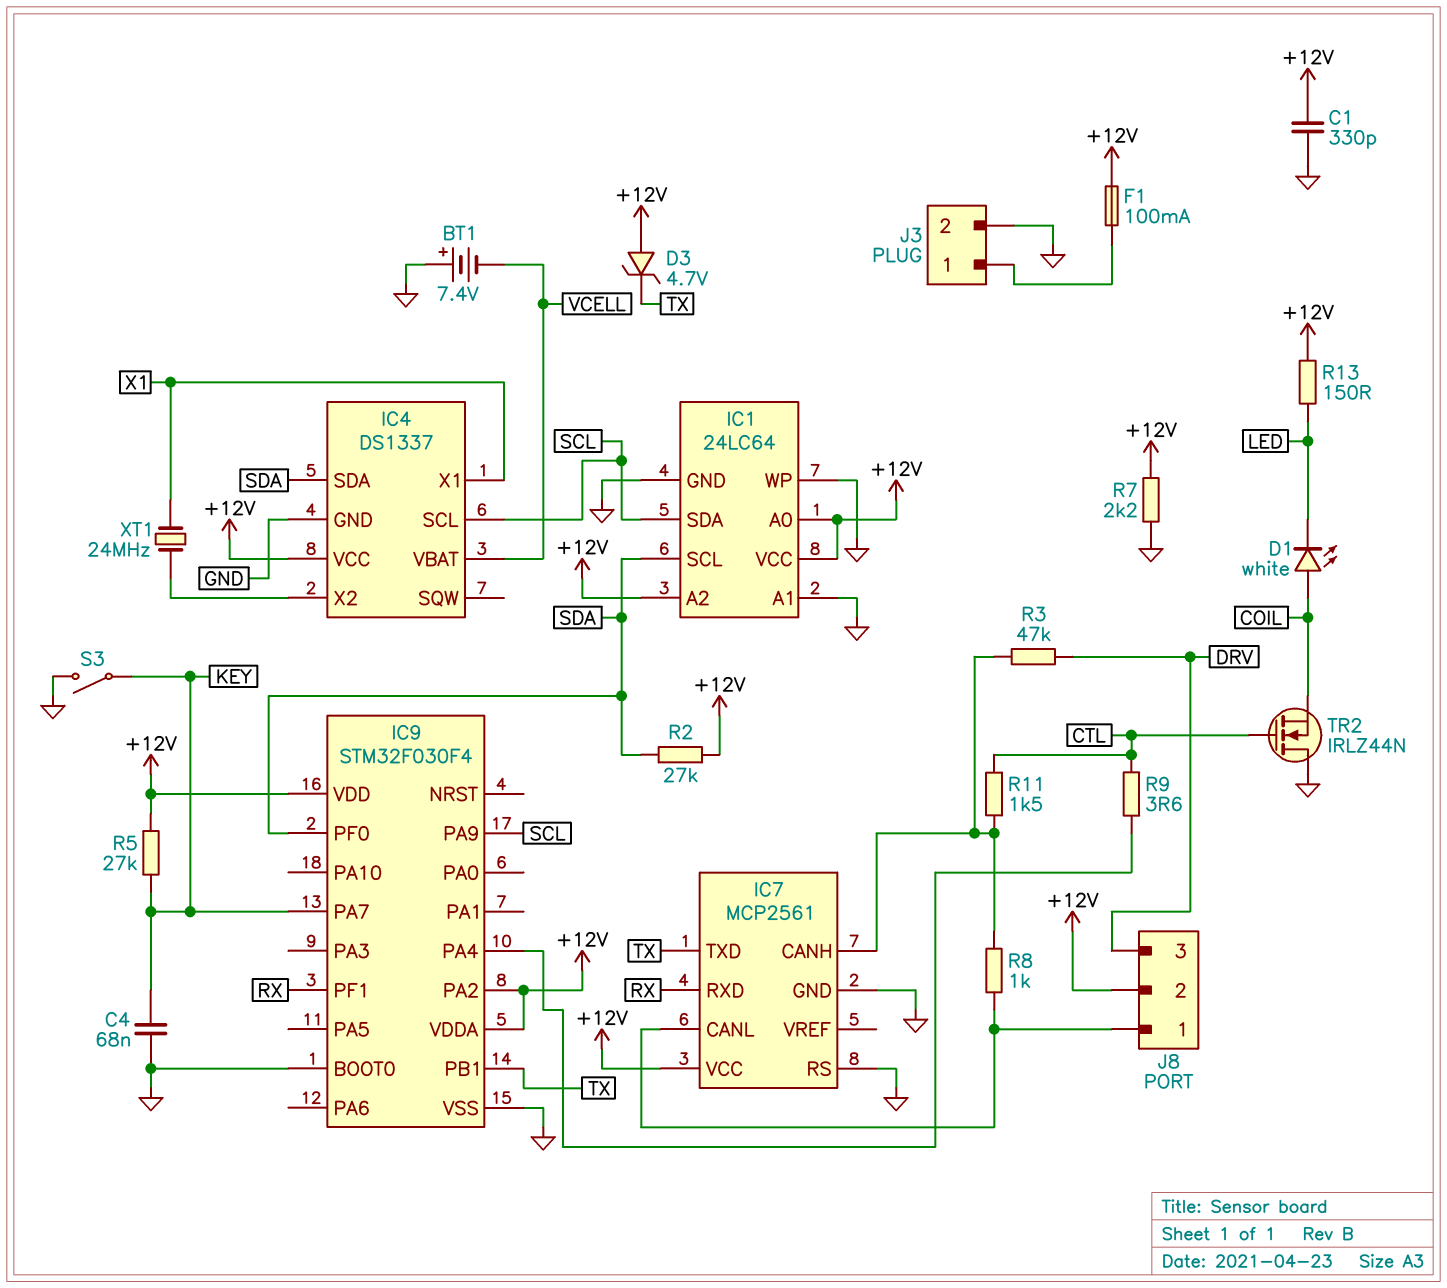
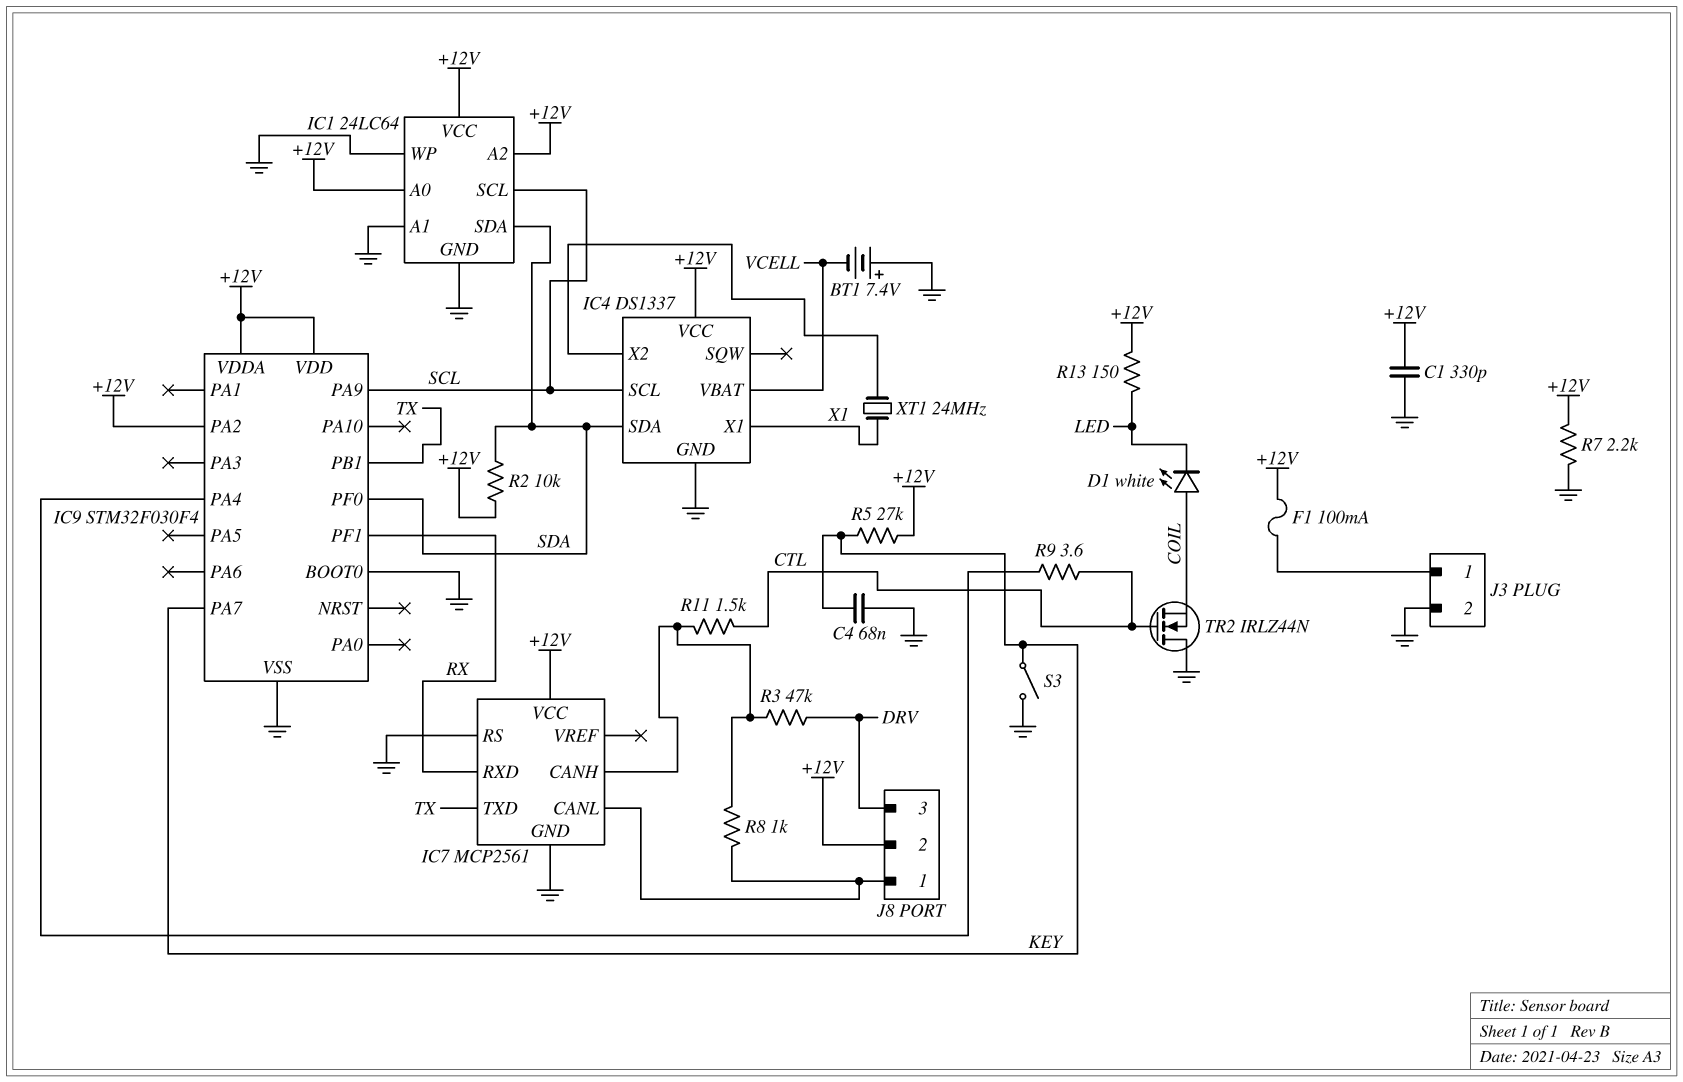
D3: zener 4.7V (A +12V, K TX) -> none
IC1 pin SCL: SDA -> SCL
IC1 pin SDA: SCL -> SDA
R2: 27k (+12V, SDA) -> 10k (+12V, SDA)

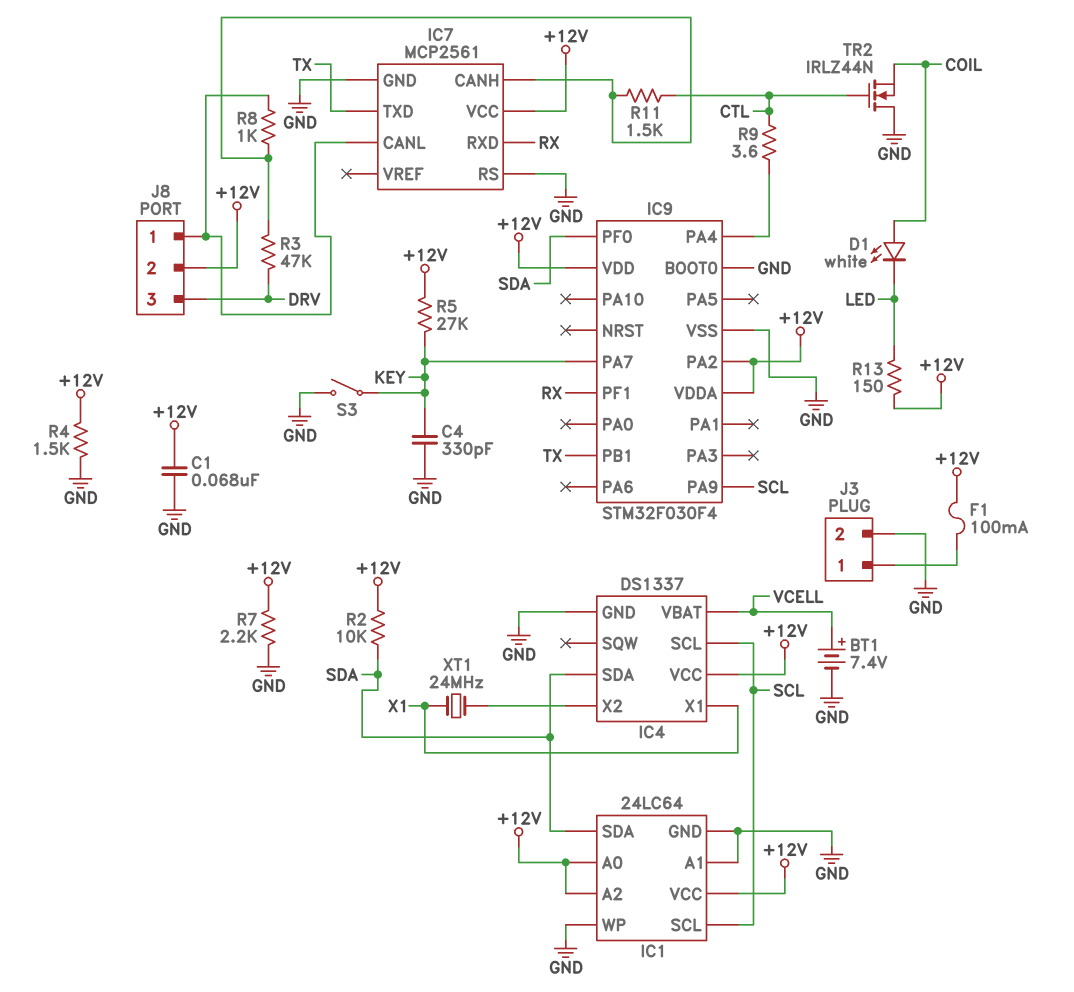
BT1: 7.4V (plus GND, minus VCELL) -> 7.4V (plus VCELL, minus GND)
C1: 330pF (+12V, GND) -> 68nF (+12V, GND)
C4: 68nF (GND, KEY) -> 330pF (GND, KEY)
R4: none -> 1.5k (+12V, GND)

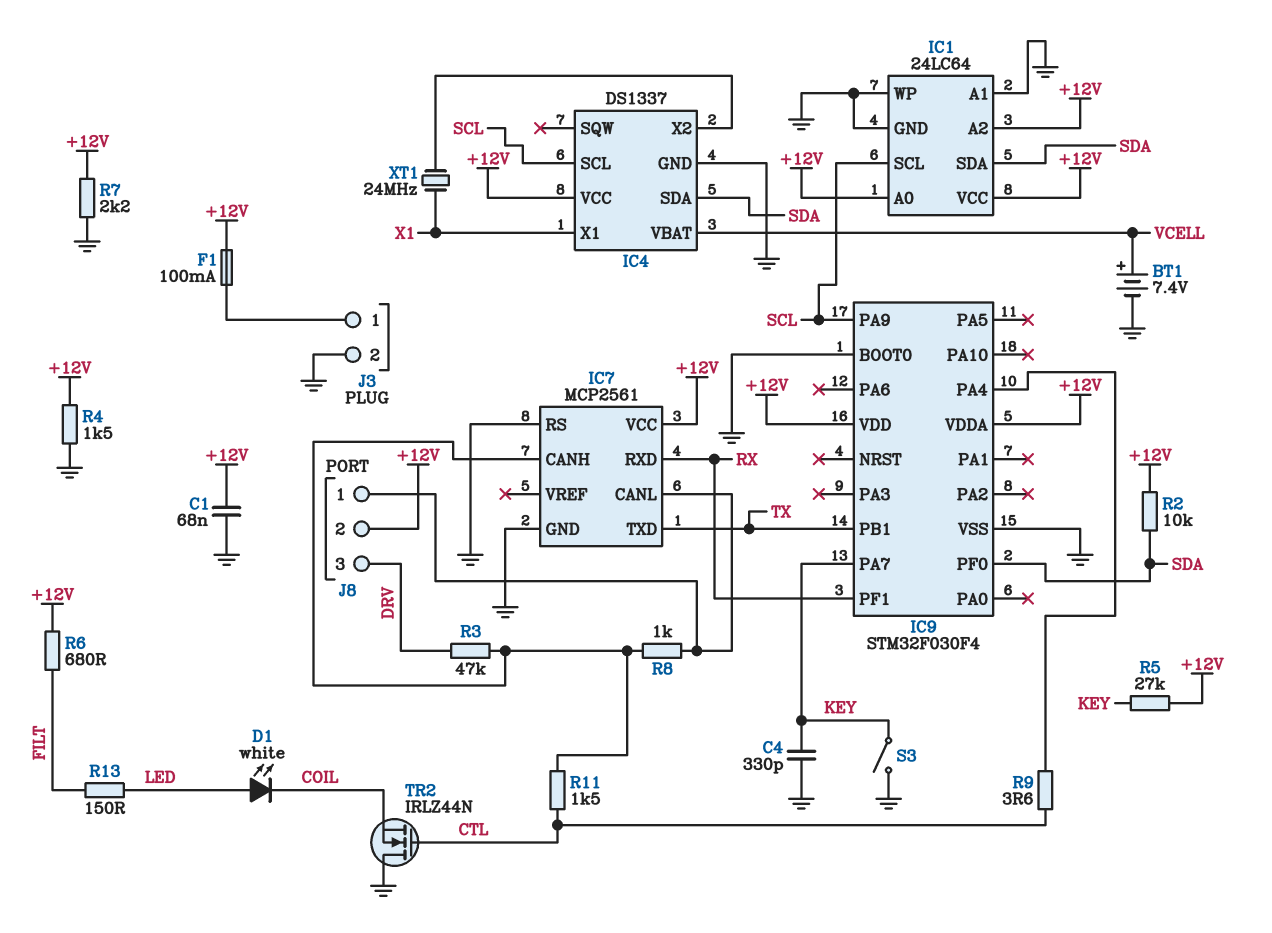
D1: LED white (A COIL, K LED) -> LED white (A LED, K COIL)
IC9 pin PA2: +12V -> none
R6: none -> 680 (+12V, FILT)
R13: 150 (+12V, LED) -> 150 (FILT, LED)

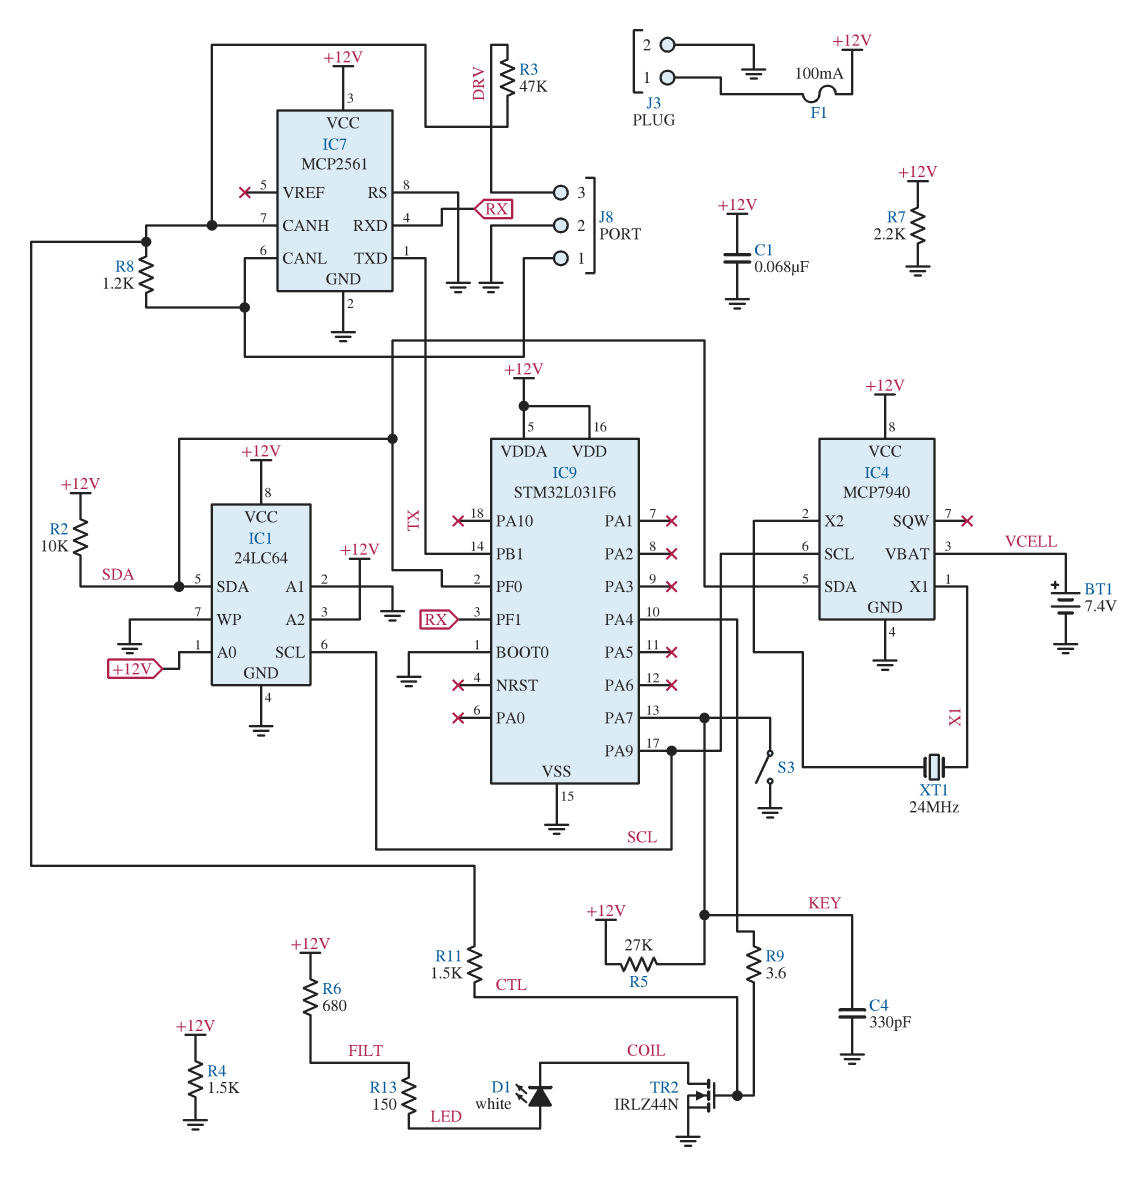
IC4: DS1337 -> MCP7940
IC9: STM32F030F4 -> STM32L031F6
J8 pin 2: +12V -> GND
R8: 1k (IC7/CANH, IC7/CANL) -> 1.2k (IC7/CANH, IC7/CANL)
TR2: NMOS IRLZ44N (G CTL, D GND, S COIL) -> NMOS IRLZ44N (G CTL, D COIL, S GND)

